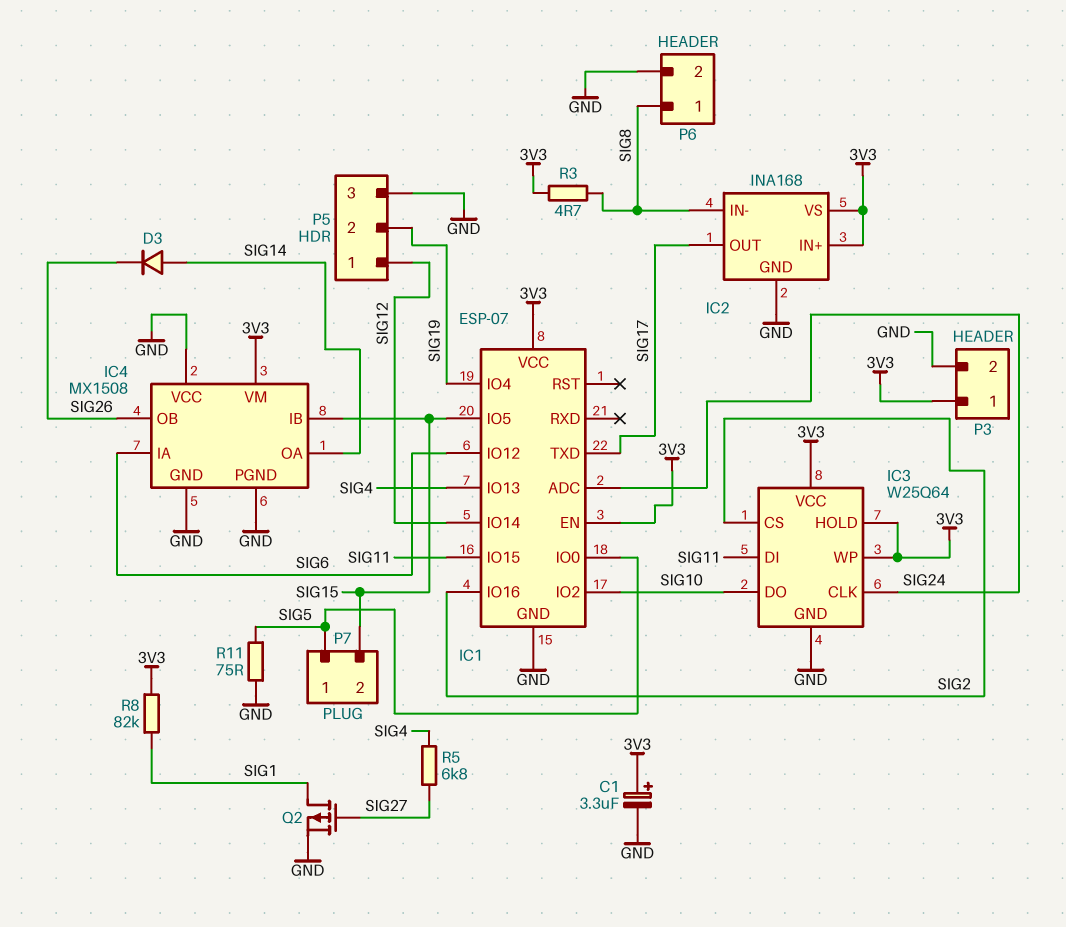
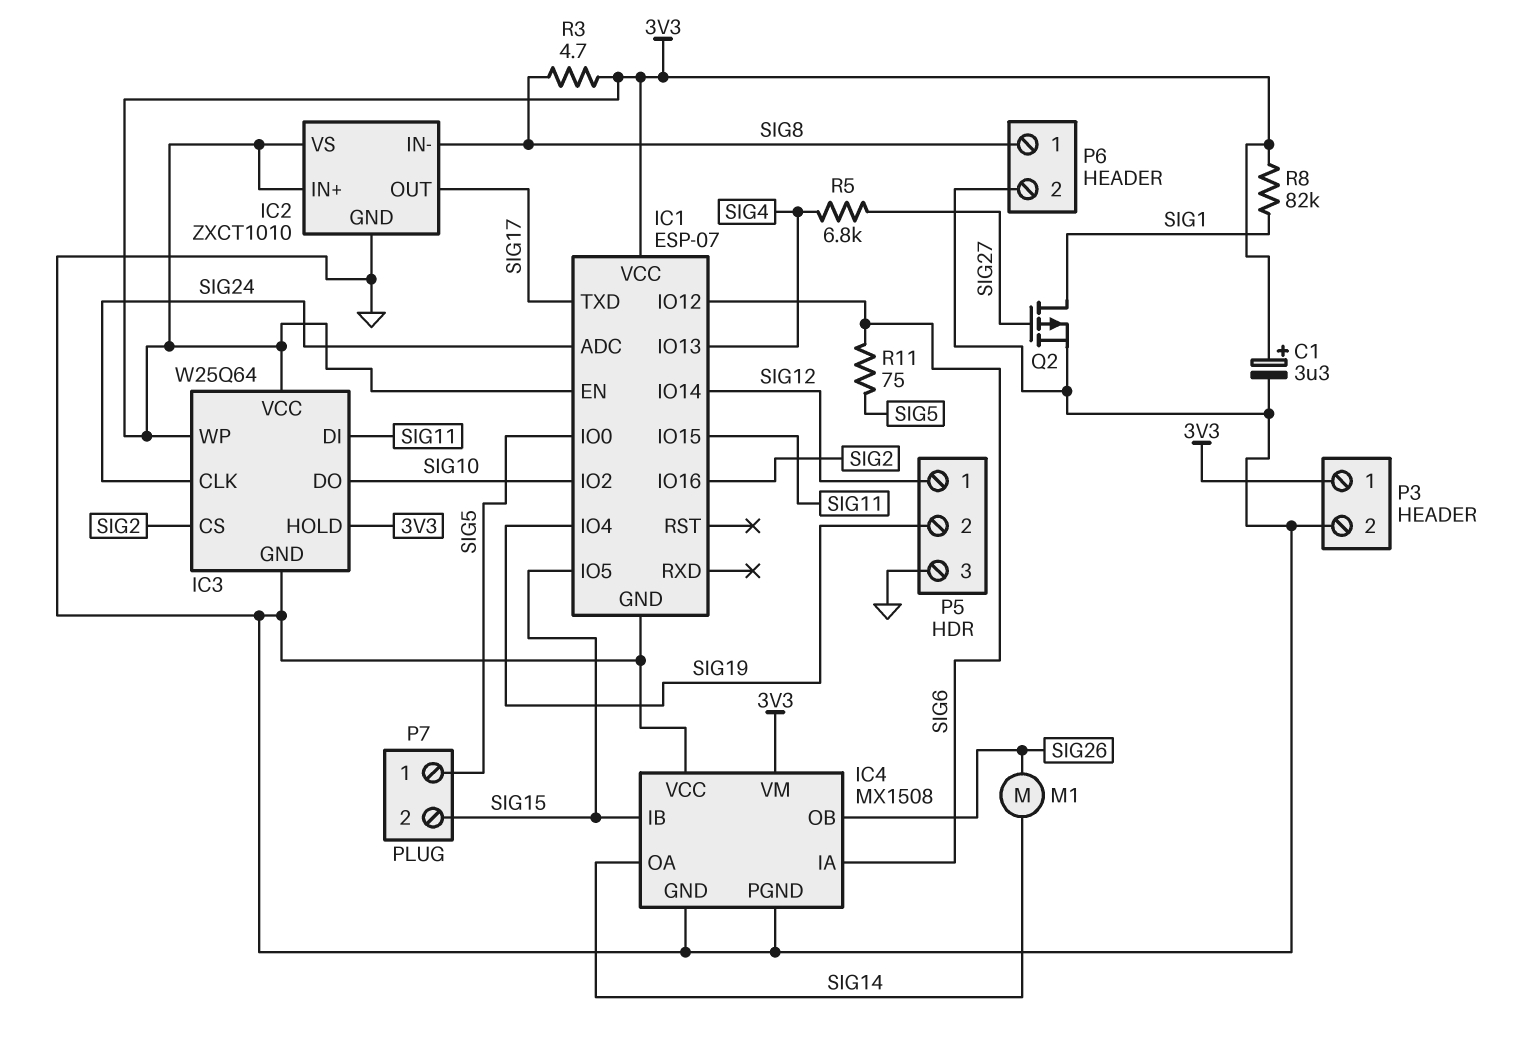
D3: diode (A SIG14, K SIG26) -> none
IC2: INA168 -> ZXCT1010
M1: none -> motor (SIG14, SIG26)
R11: 75 (GND, SIG5) -> 75 (SIG5, SIG6)

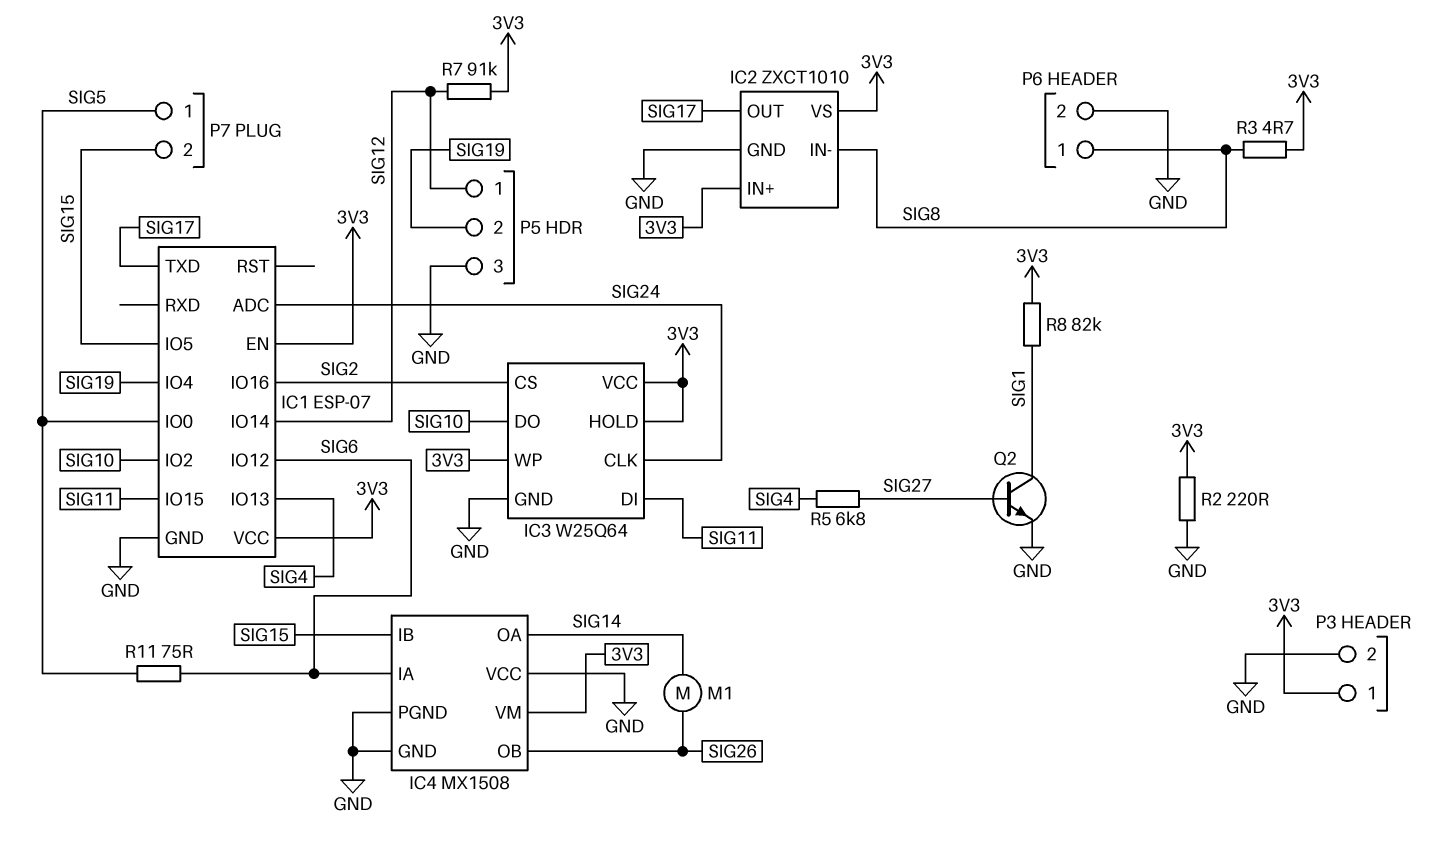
C1: 3.3uF (plus 3V3, minus GND) -> none
Q2: PMOS (G SIG27, D SIG1, S GND) -> NPN (B SIG27, C SIG1, E GND)
R2: none -> 220 (3V3, GND)
R7: none -> 91k (3V3, SIG12)

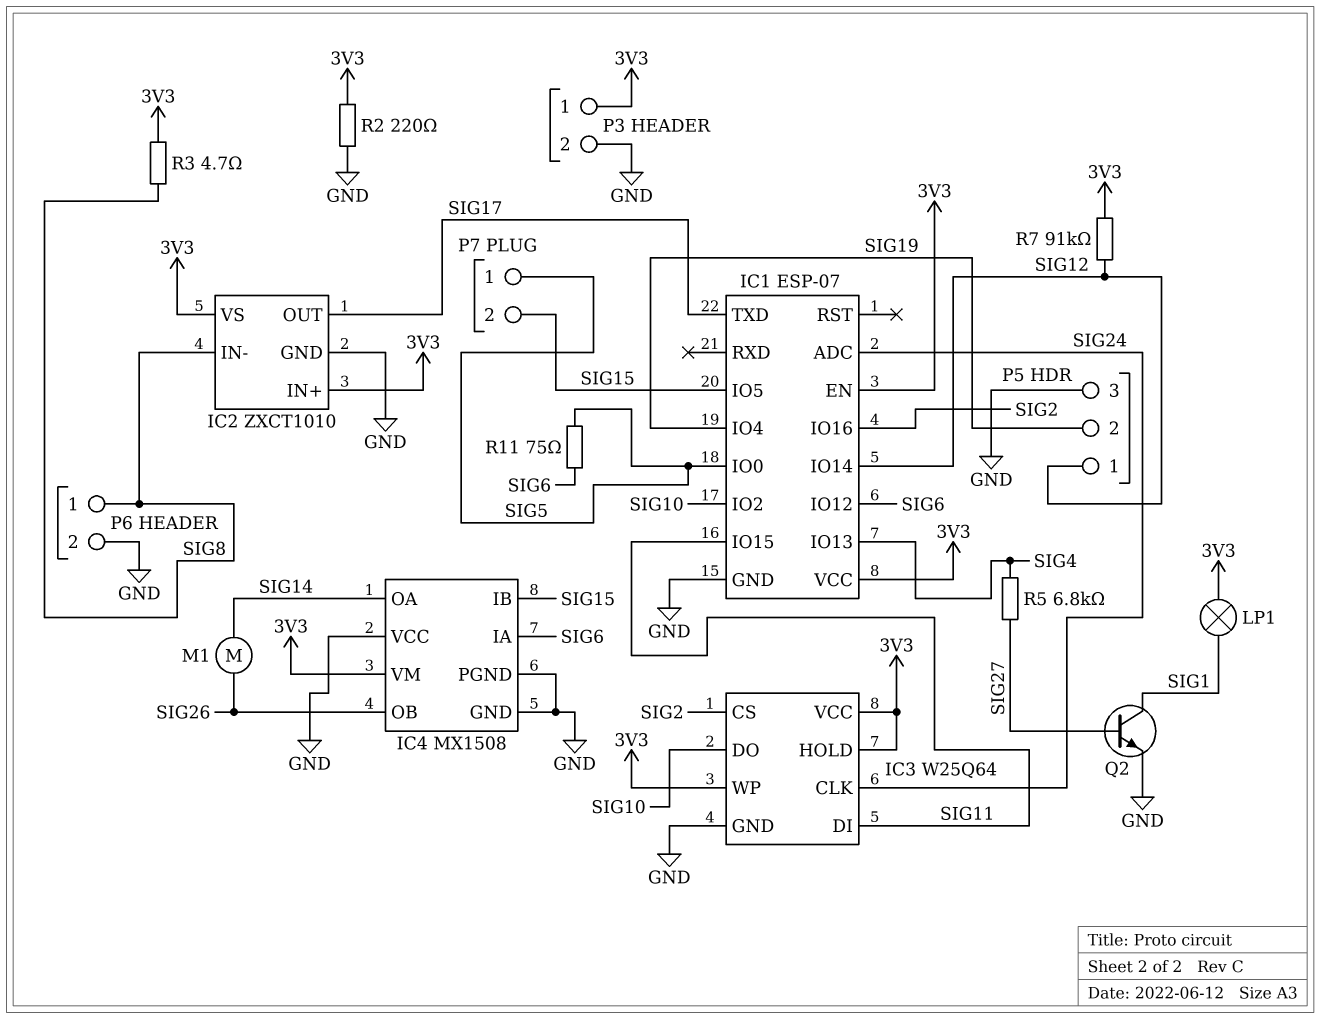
LP1: none -> lamp (3V3, SIG1)
R8: 82k (3V3, SIG1) -> none

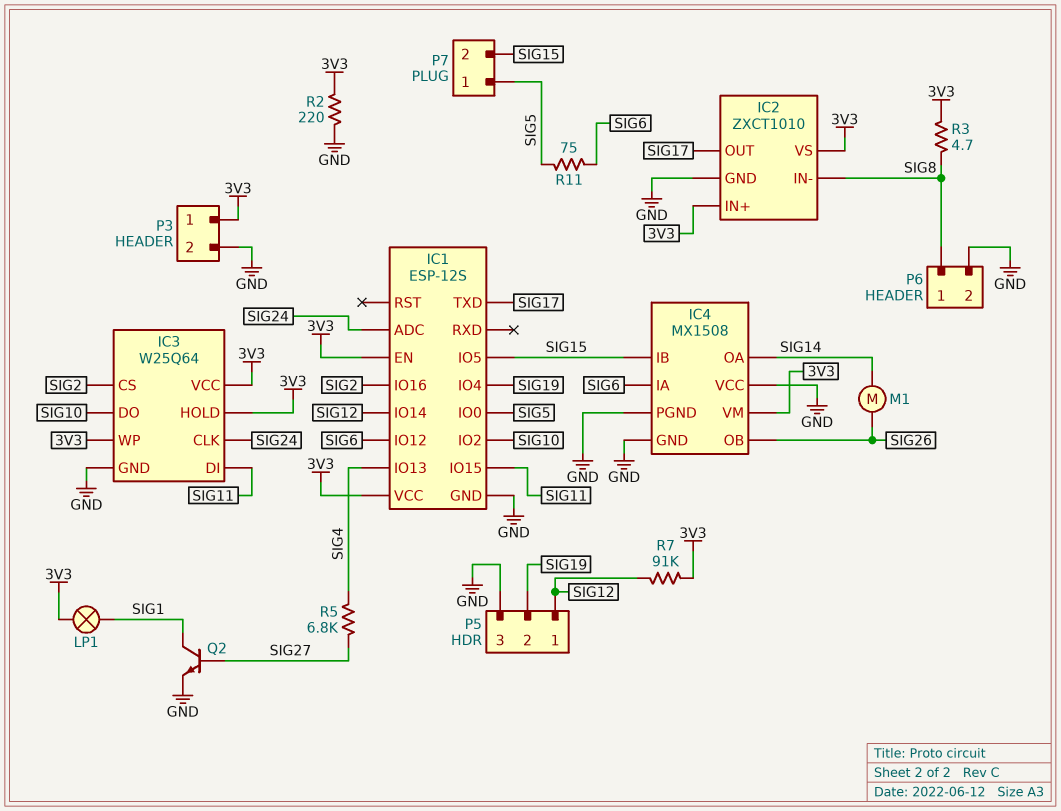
IC1: ESP-07 -> ESP-12S

